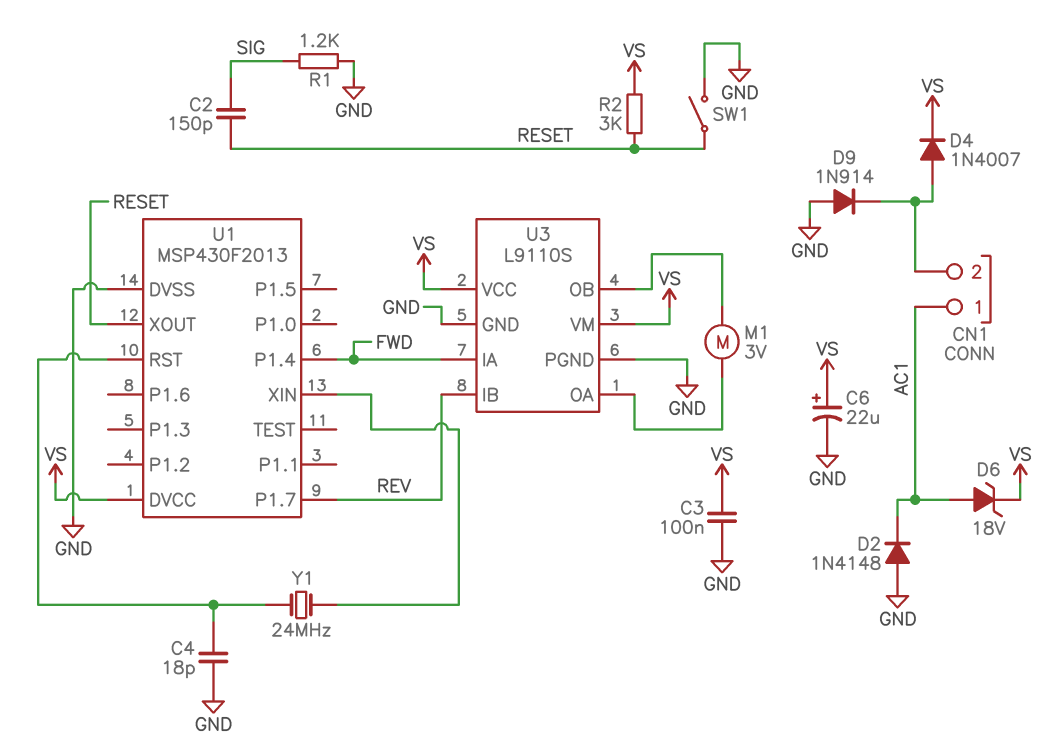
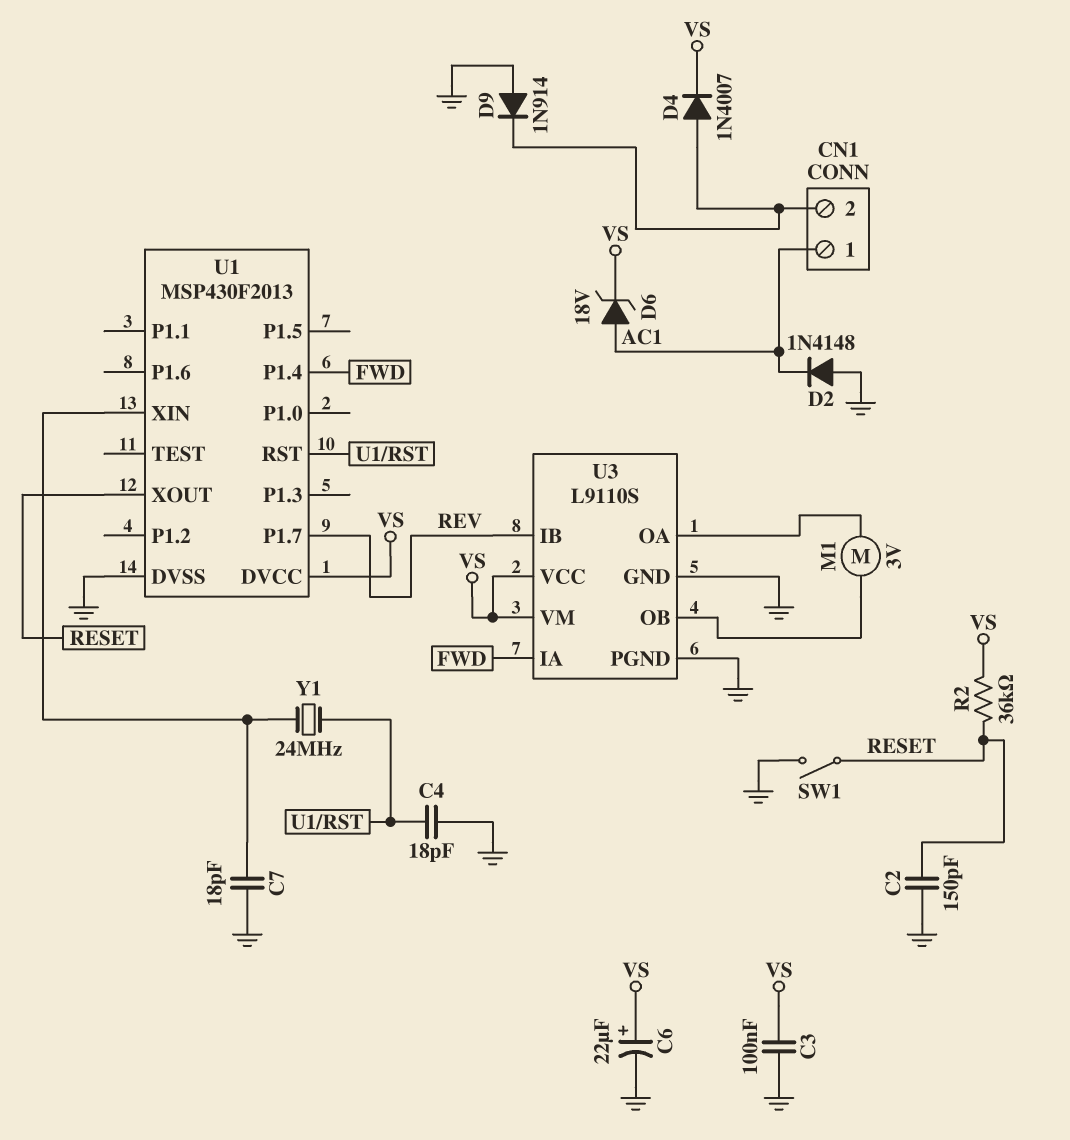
C2: 150pF (RESET, SIG) -> 150pF (GND, RESET)
C7: none -> 18pF (GND, U1/XIN)
R1: 1.2k (GND, SIG) -> none
R2: 3k (RESET, VS) -> 36k (RESET, VS)

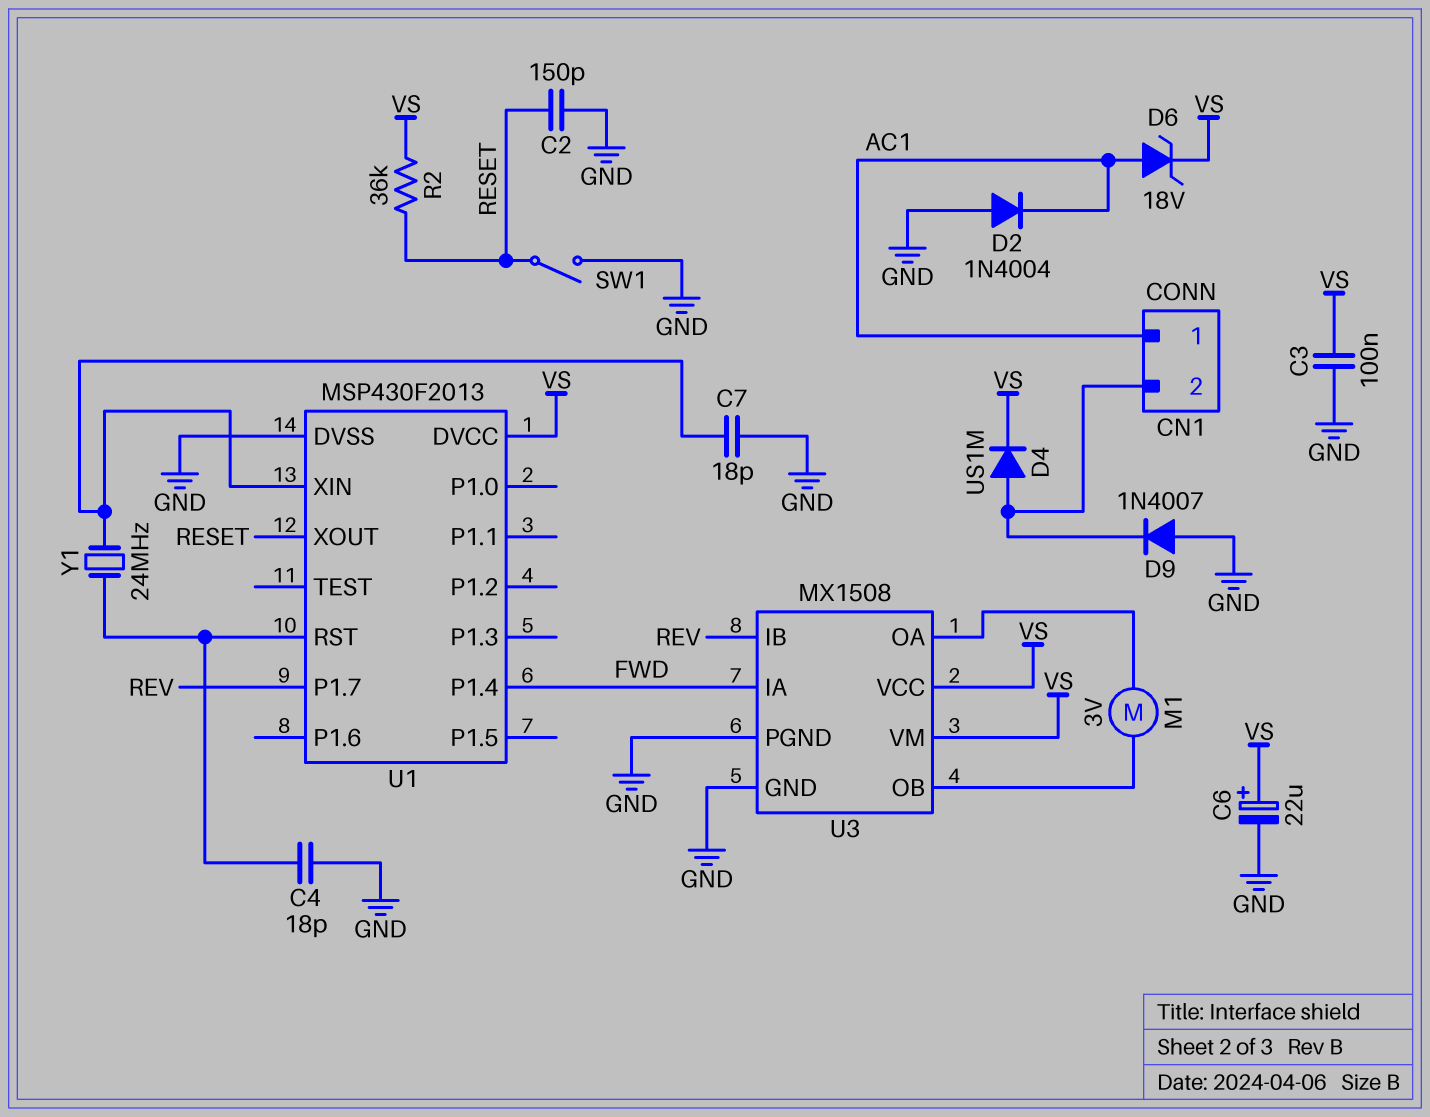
D2: diode 1N4148 (A GND, K AC1) -> diode 1N4004 (A GND, K AC1)
D4: diode 1N4007 (A CN1/2, K VS) -> diode US1M (A CN1/2, K VS)
D9: diode 1N914 (A GND, K CN1/2) -> diode 1N4007 (A GND, K CN1/2)
U3: L9110S -> MX1508

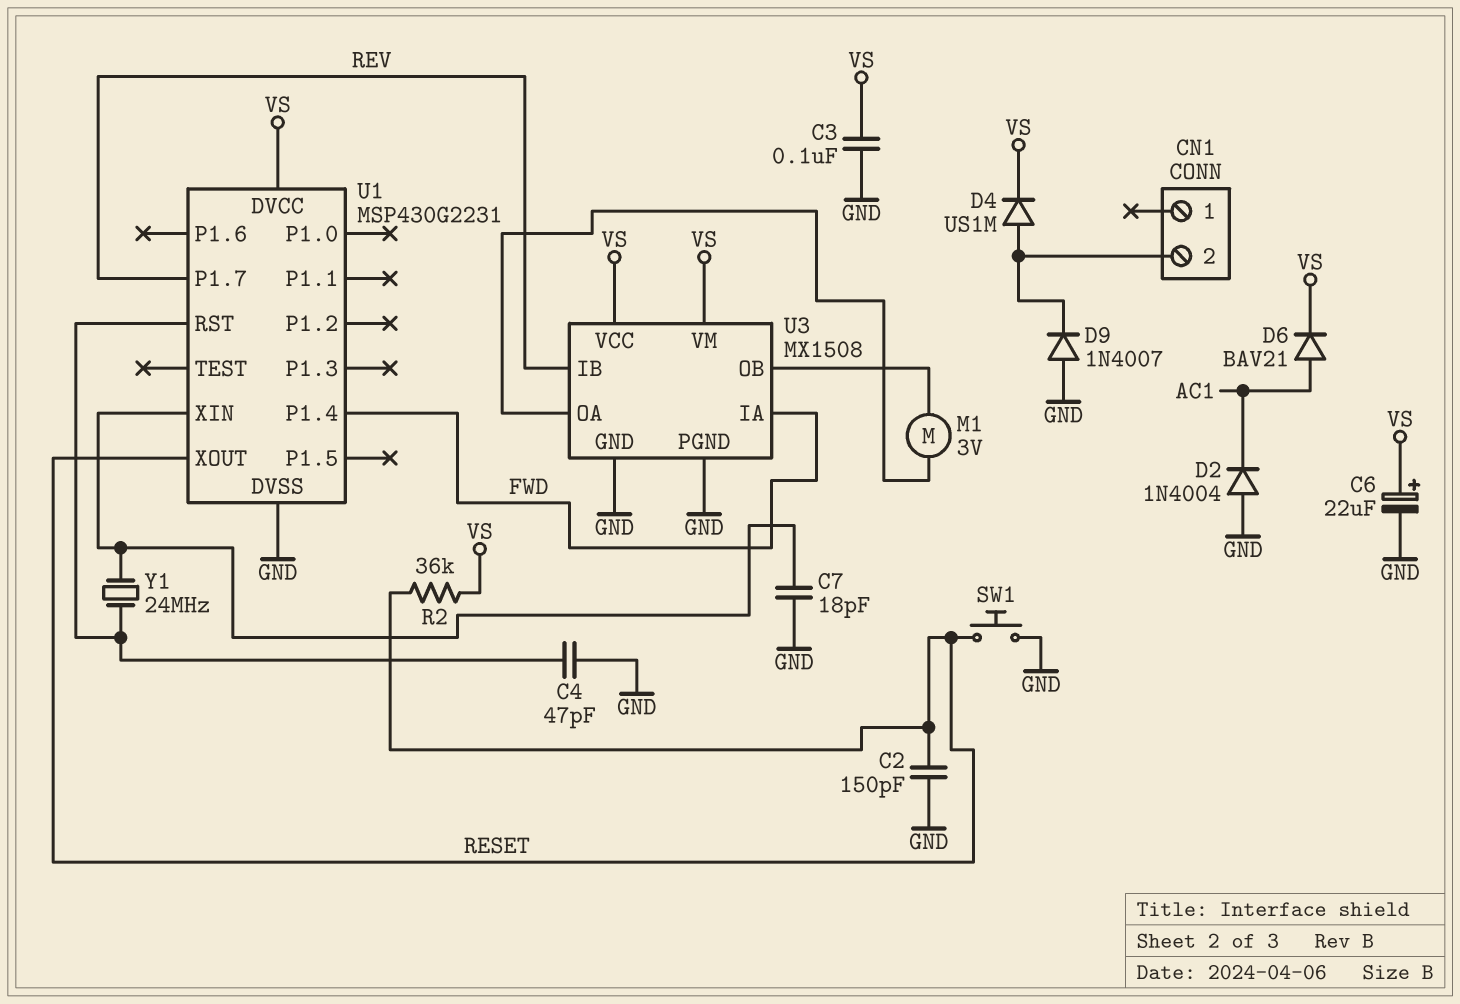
C4: 18pF (GND, U1/RST) -> 47pF (GND, U1/RST)
CN1 pin 1: AC1 -> none
D6: zener 18V (A AC1, K VS) -> diode BAV21 (A AC1, K VS)
SW1: switch (GND, RESET) -> button (GND, RESET)
U1: MSP430F2013 -> MSP430G2231

